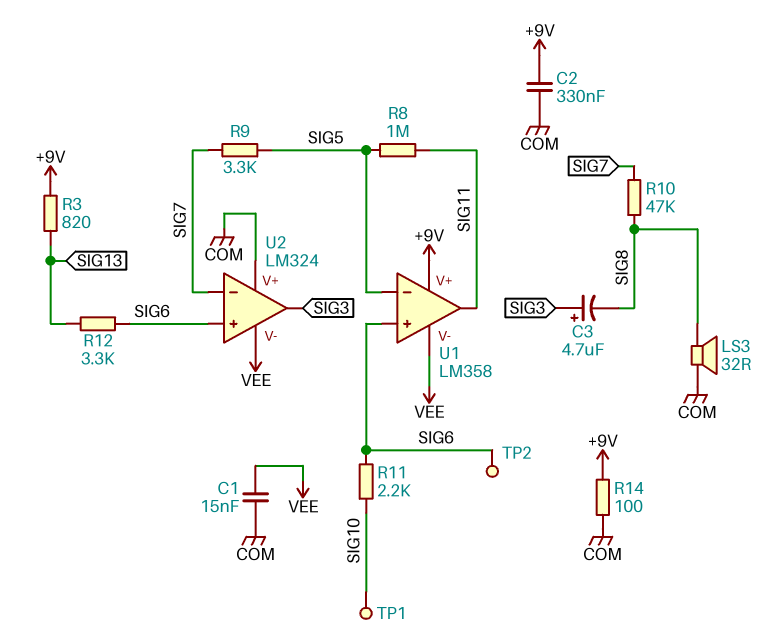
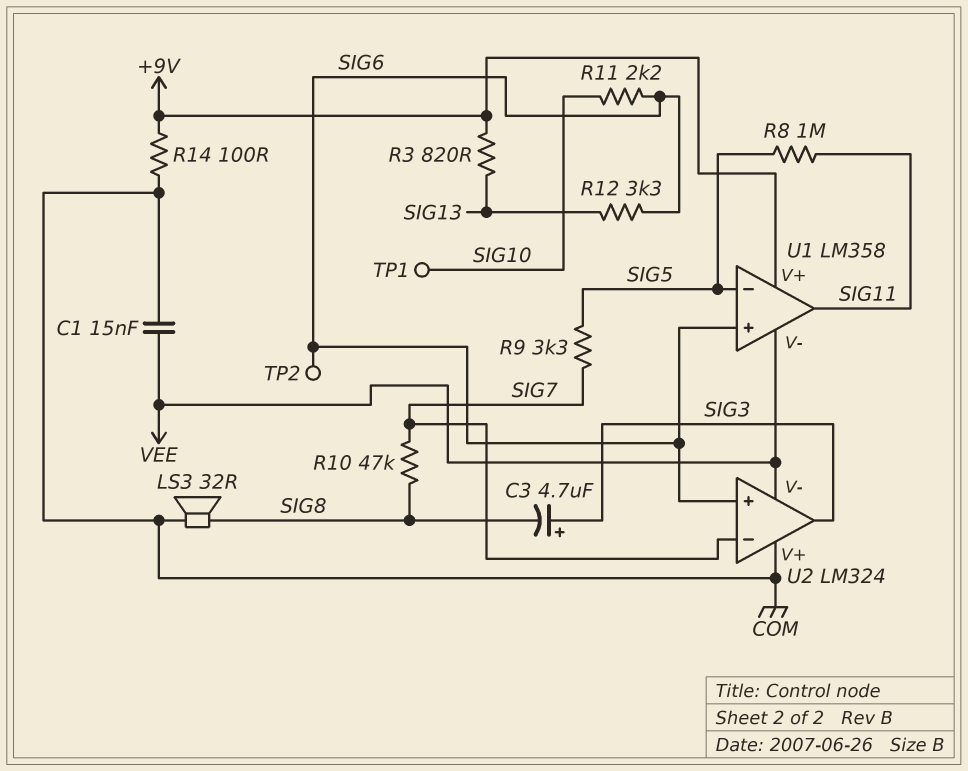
C2: 330nF (+9V, COM) -> none

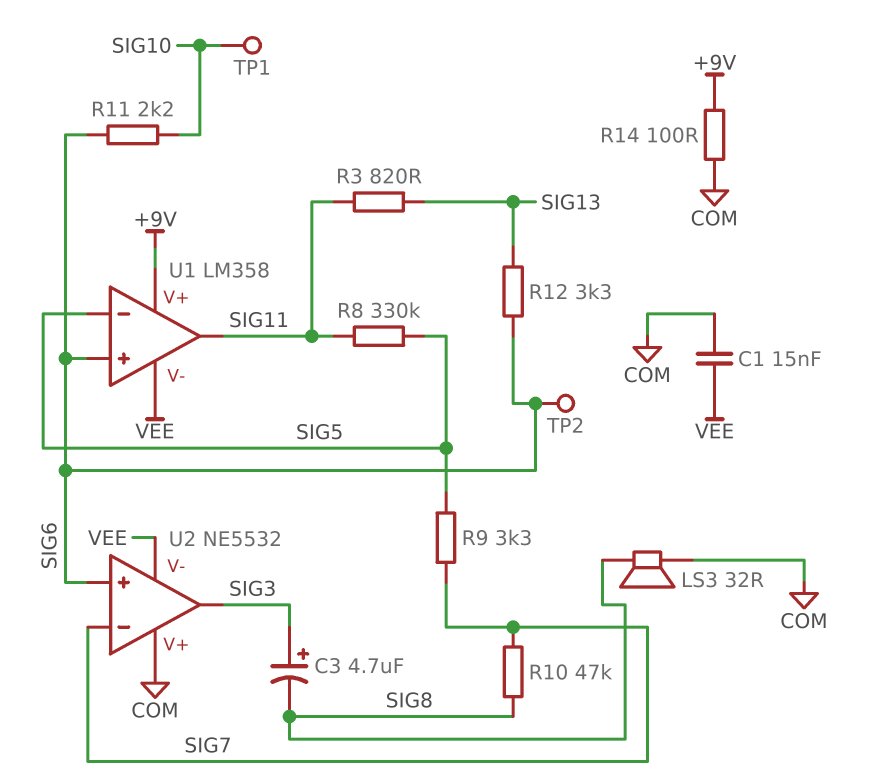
R3: 820 (+9V, SIG13) -> 820 (SIG11, SIG13)
R8: 1M (SIG5, SIG11) -> 330k (SIG5, SIG11)
U2: LM324 -> NE5532

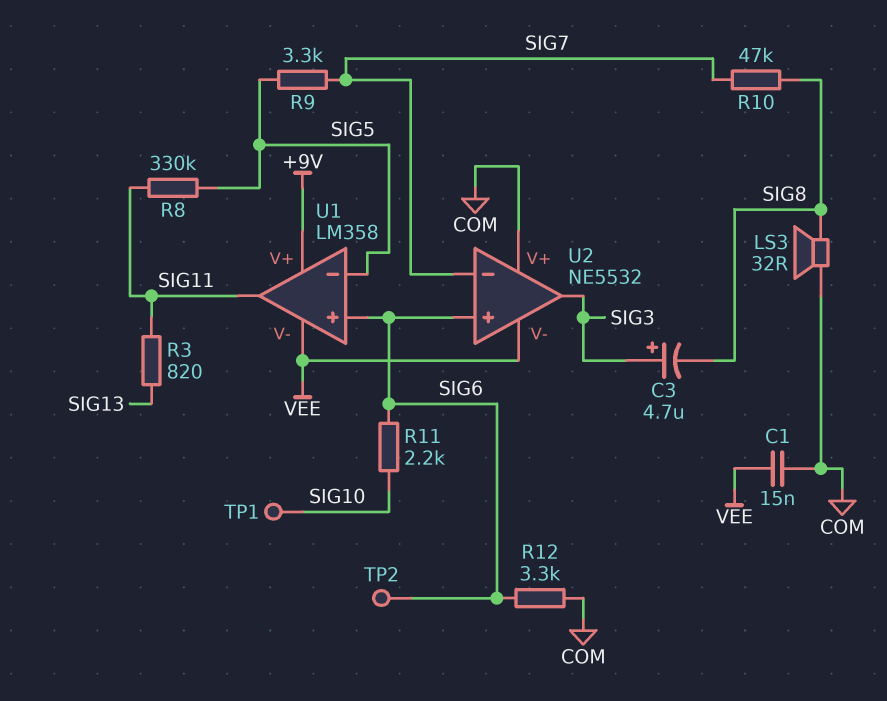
R12: 3.3k (SIG6, SIG13) -> 3.3k (COM, SIG6)
R14: 100 (+9V, COM) -> none

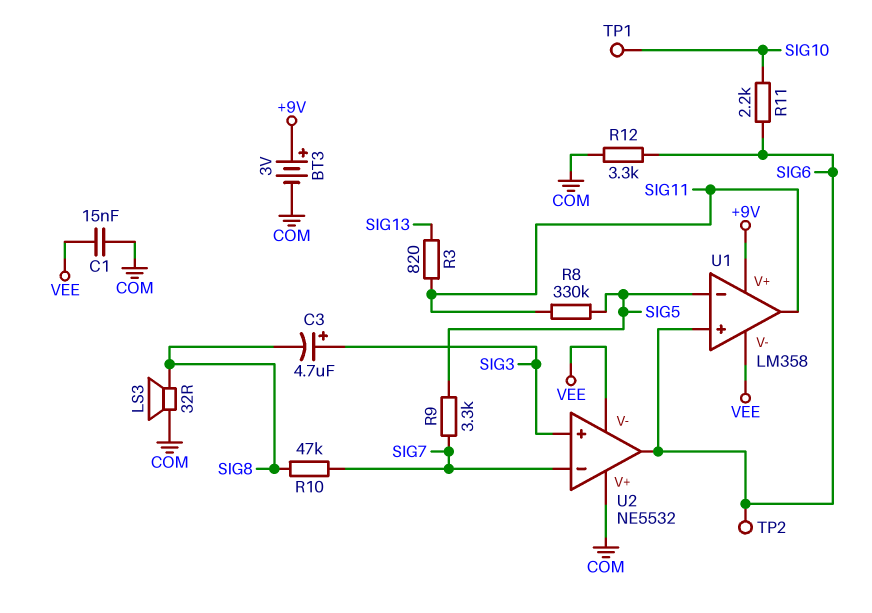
BT3: none -> 3V (plus +9V, minus COM)
U2 pin in+: SIG6 -> SIG3
U2 pin out: SIG3 -> SIG6

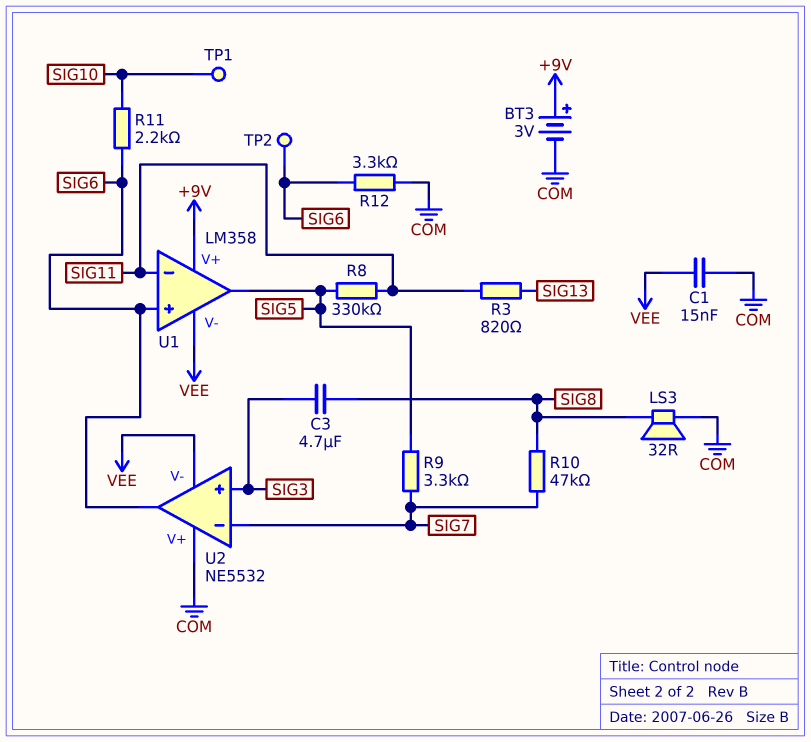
C3: 4.7uF (plus SIG3, minus SIG8) -> 4.7uF (SIG3, SIG8)
U1 pin in-: SIG5 -> SIG11
U1 pin out: SIG11 -> SIG5

